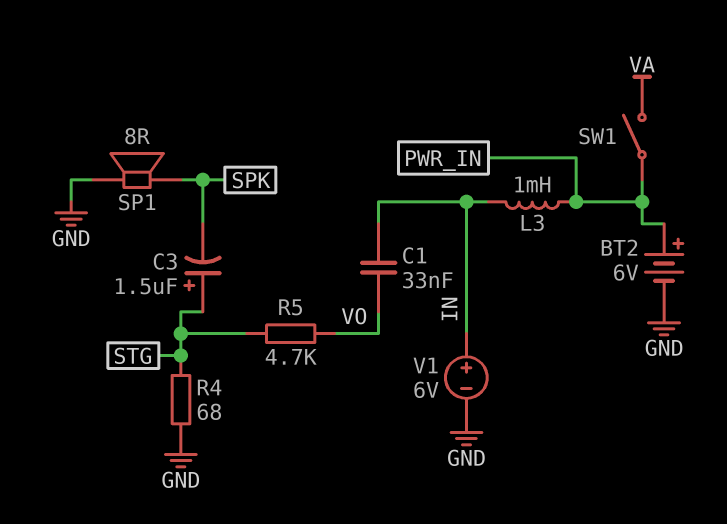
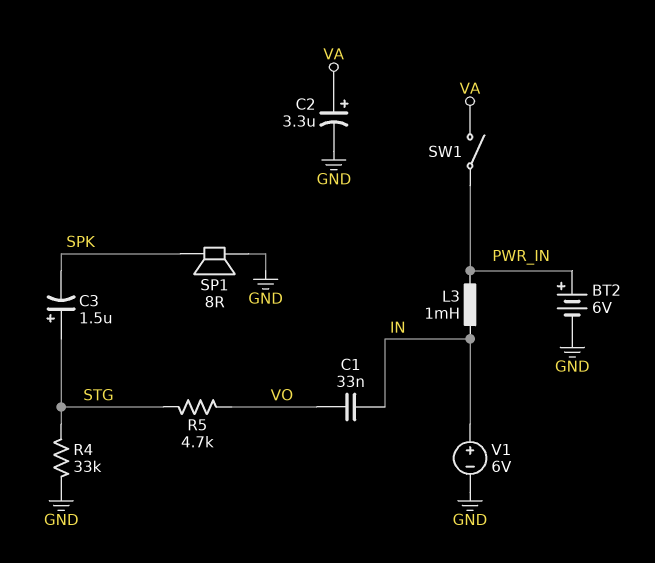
C2: none -> 3.3uF (plus VA, minus GND)
R4: 68 (GND, STG) -> 33k (GND, STG)

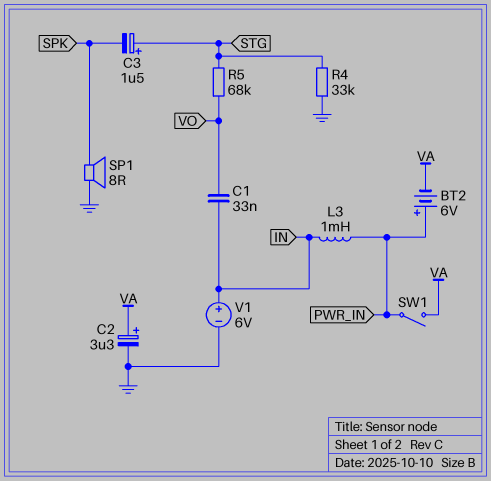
BT2: 6V (plus PWR_IN, minus GND) -> 6V (plus PWR_IN, minus VA)
R5: 4.7k (STG, VO) -> 68k (STG, VO)

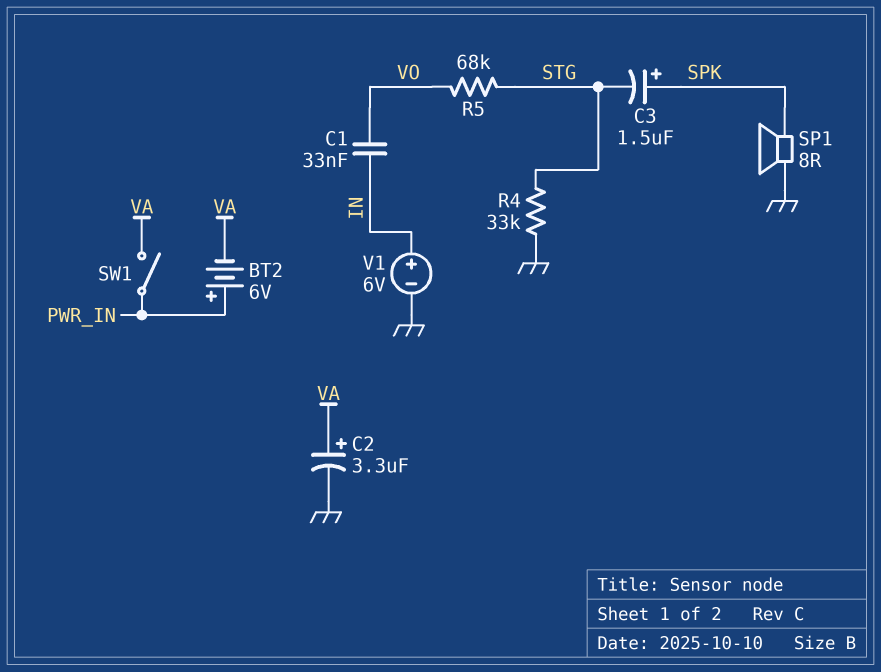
C3: 1.5uF (plus STG, minus SPK) -> 1.5uF (plus SPK, minus STG)
L3: 1mH (IN, PWR_IN) -> none

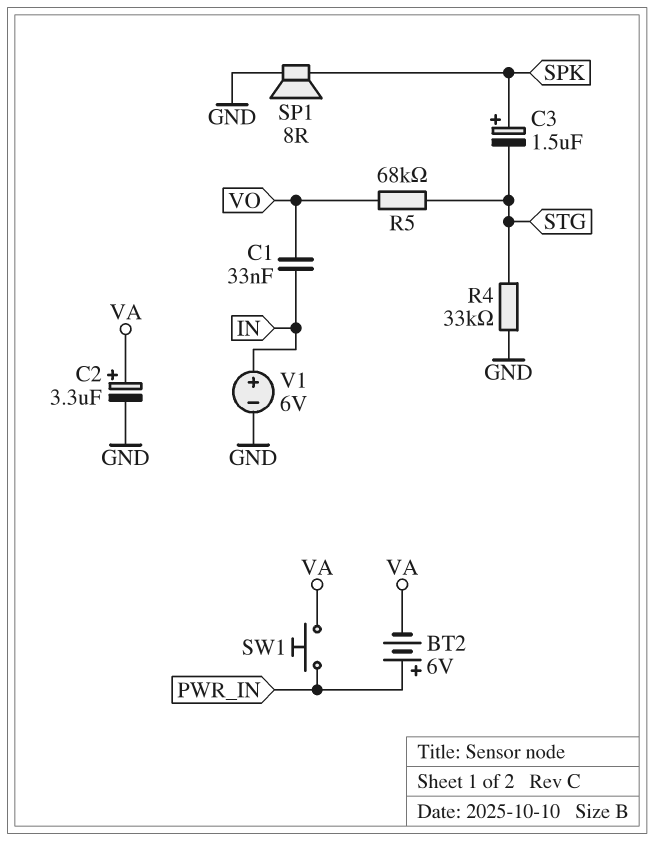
SW1: switch (PWR_IN, VA) -> button (PWR_IN, VA)

